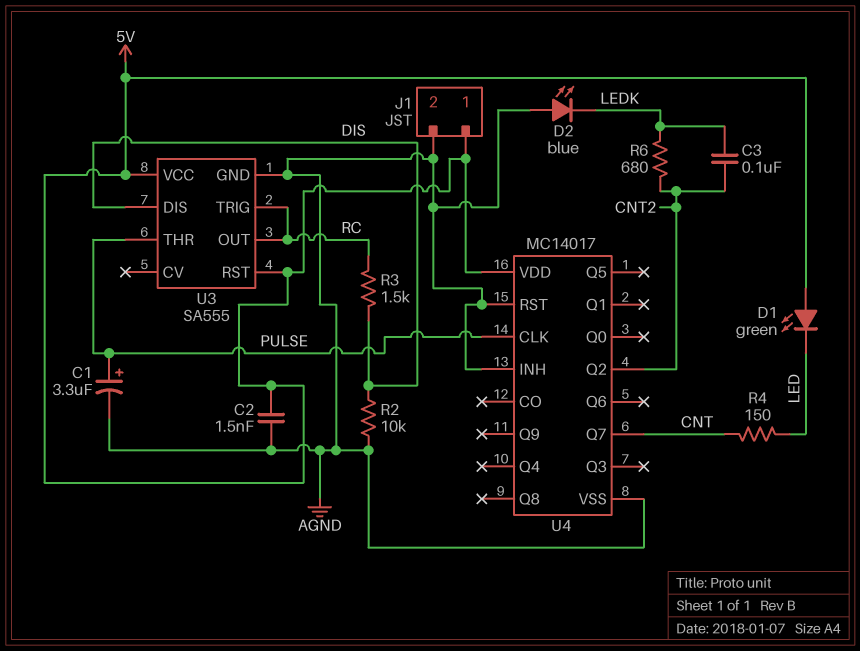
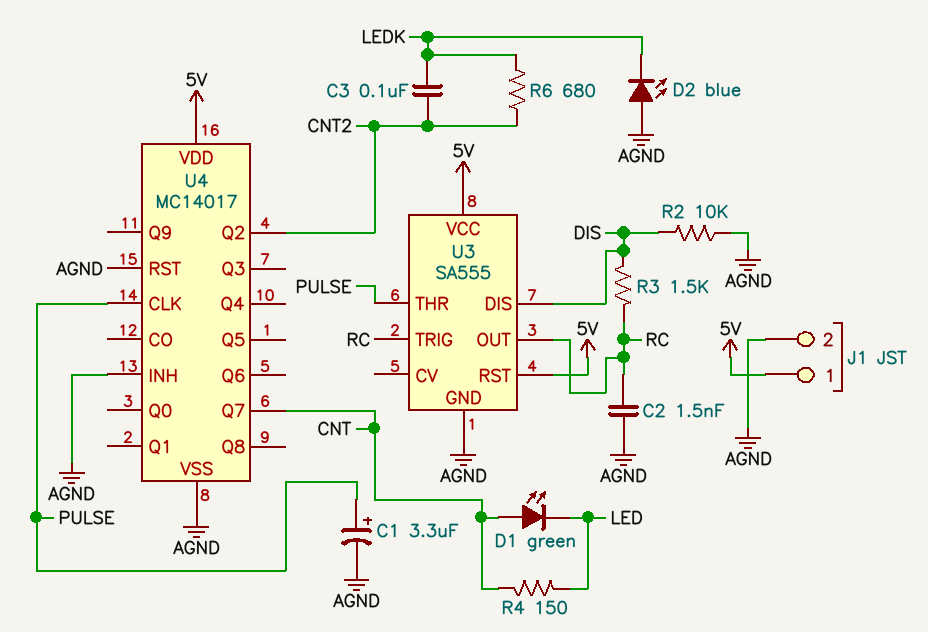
C2: 1.5nF (5V, AGND) -> 1.5nF (AGND, RC)
D1: LED green (A 5V, K LED) -> LED green (A CNT, K LED)

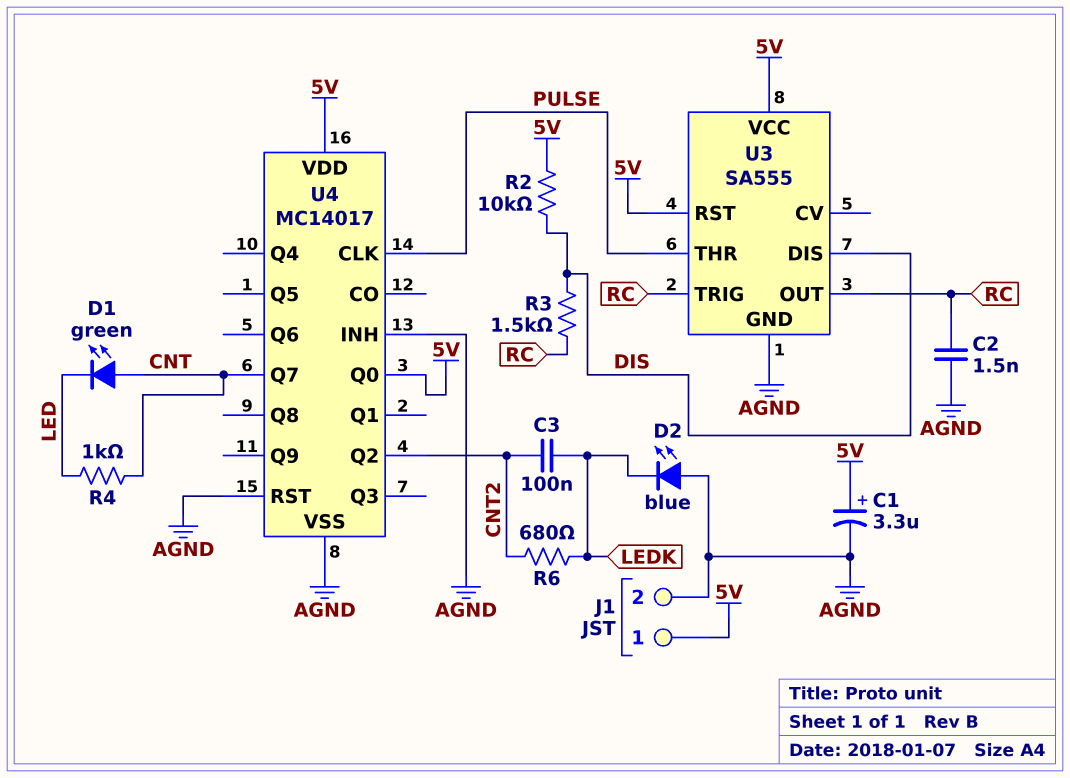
C1: 3.3uF (plus PULSE, minus AGND) -> 3.3uF (plus 5V, minus AGND)
R2: 10k (AGND, DIS) -> 10k (5V, DIS)
R4: 150 (CNT, LED) -> 1k (CNT, LED)
U4 pin Q0: none -> 5V

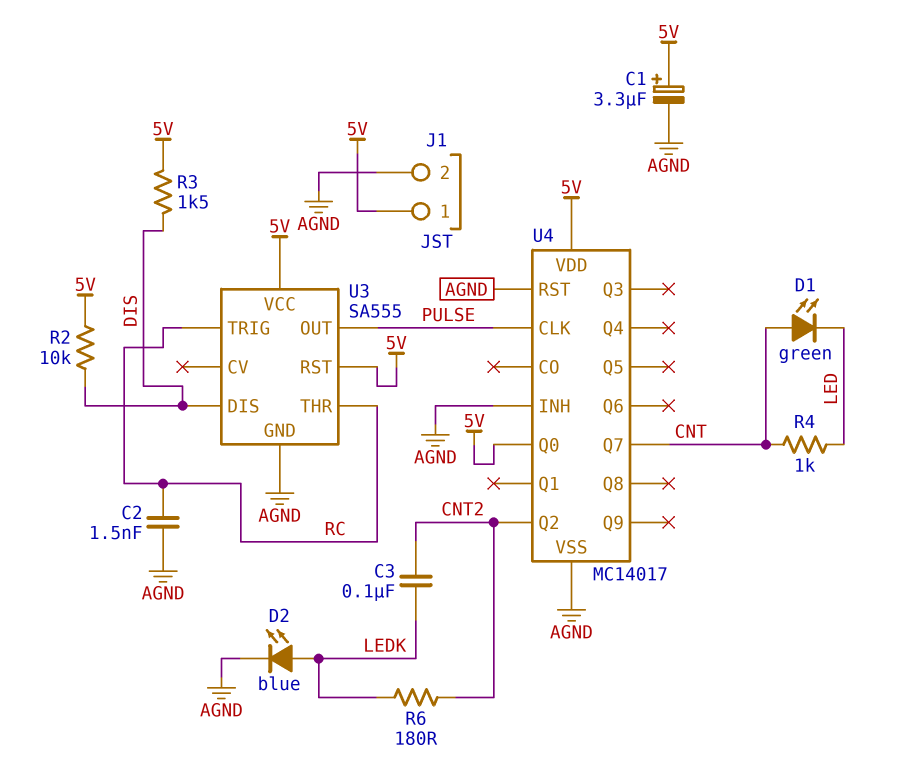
D2: LED blue (A AGND, K LEDK) -> LED blue (A LEDK, K AGND)
R3: 1.5k (DIS, RC) -> 1.5k (5V, DIS)
R6: 680 (CNT2, LEDK) -> 180 (CNT2, LEDK)
U3 pin OUT: RC -> PULSE
U3 pin THR: PULSE -> RC

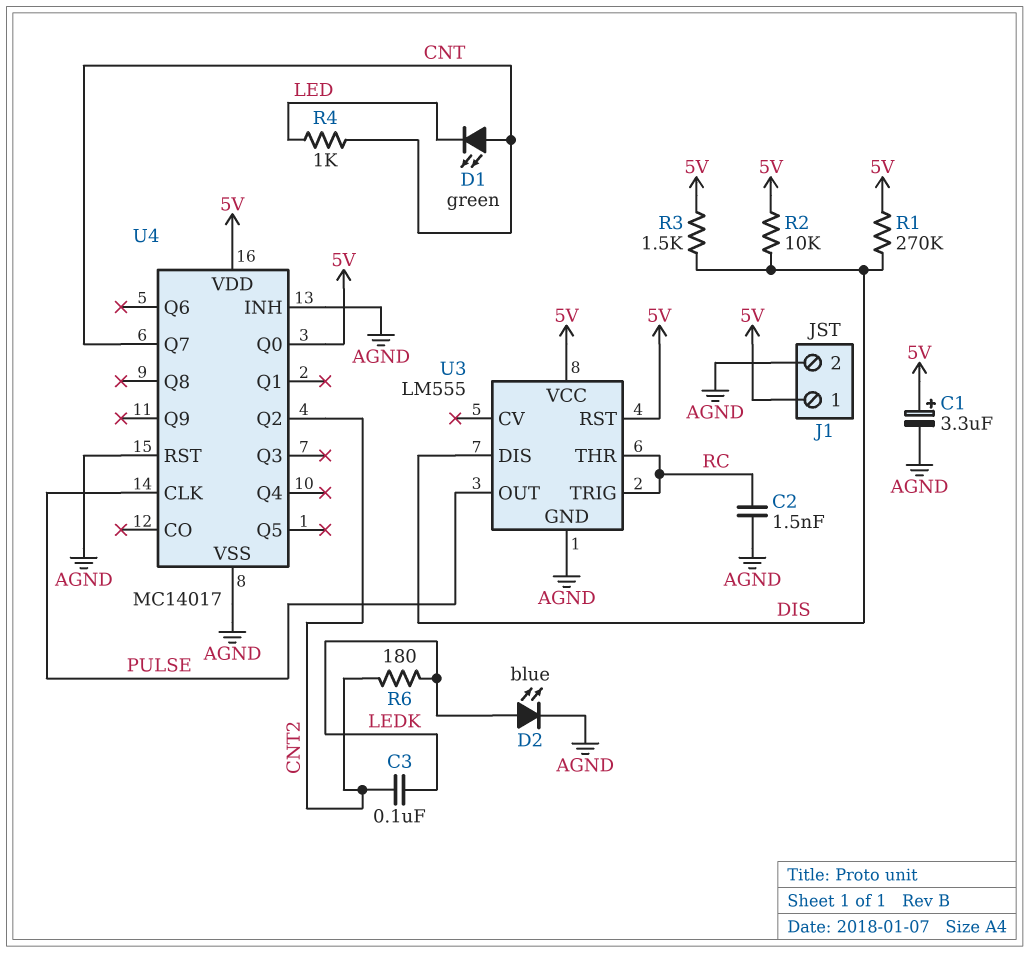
R1: none -> 270k (5V, DIS)
U3: SA555 -> LM555

